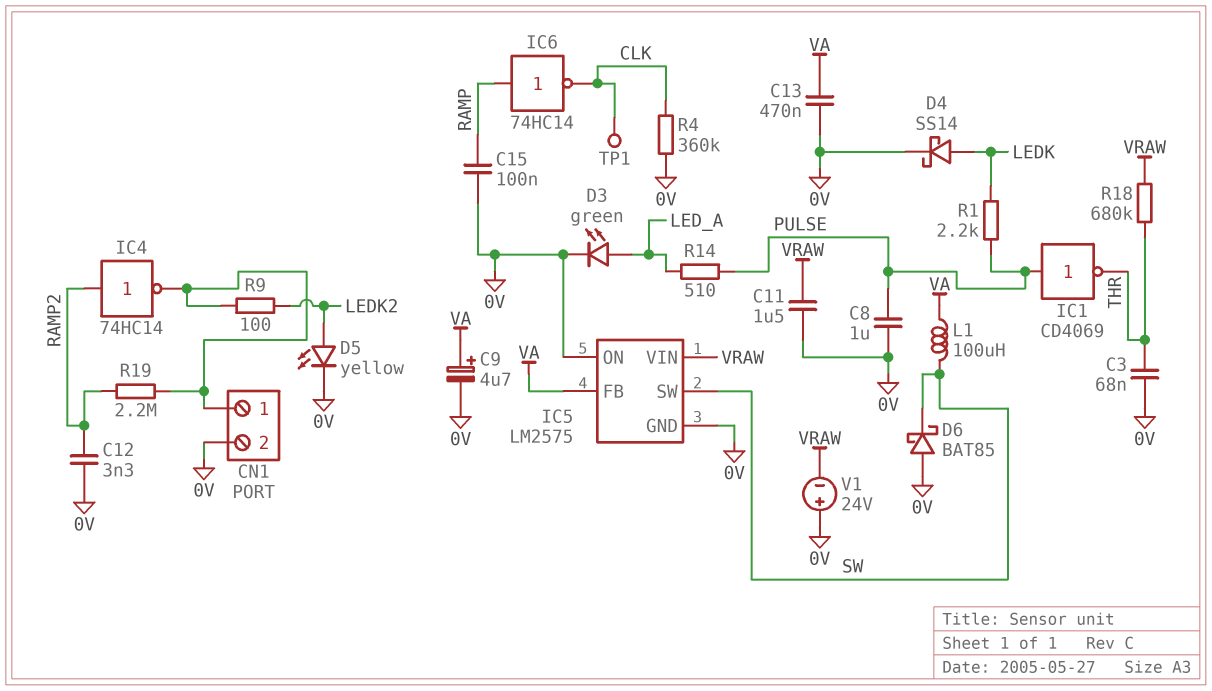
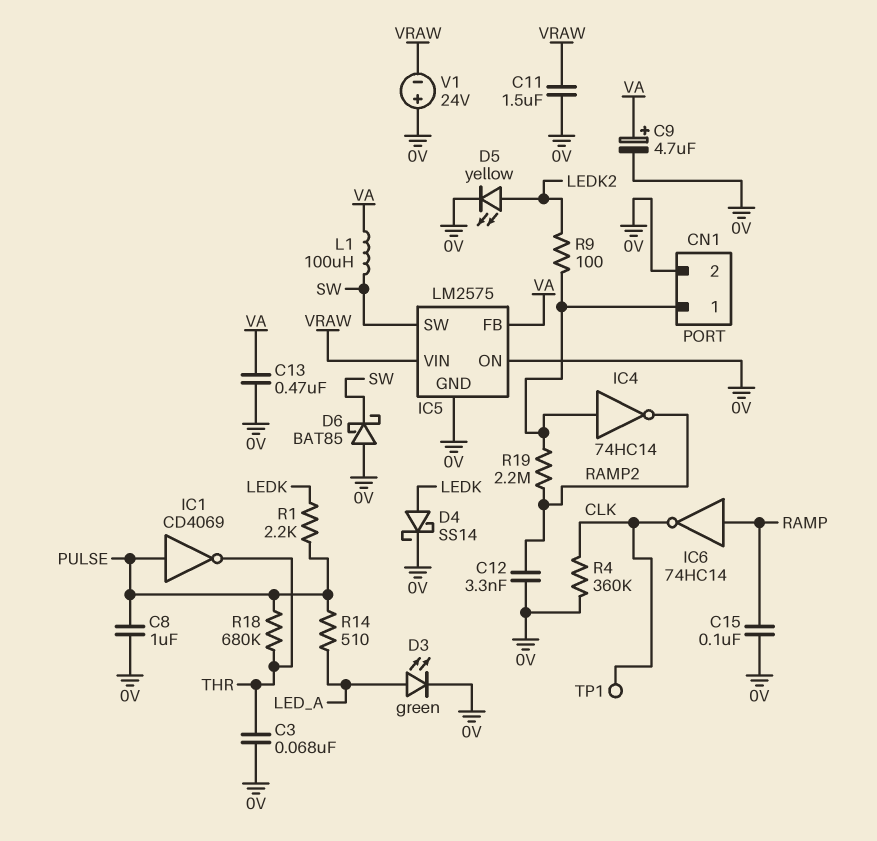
IC4: NOT 74HC14 (in RAMP2, out CN1/1) -> NOT 74HC14 (in CN1/1, out RAMP2)
R18: 680k (THR, VRAW) -> 680k (PULSE, THR)

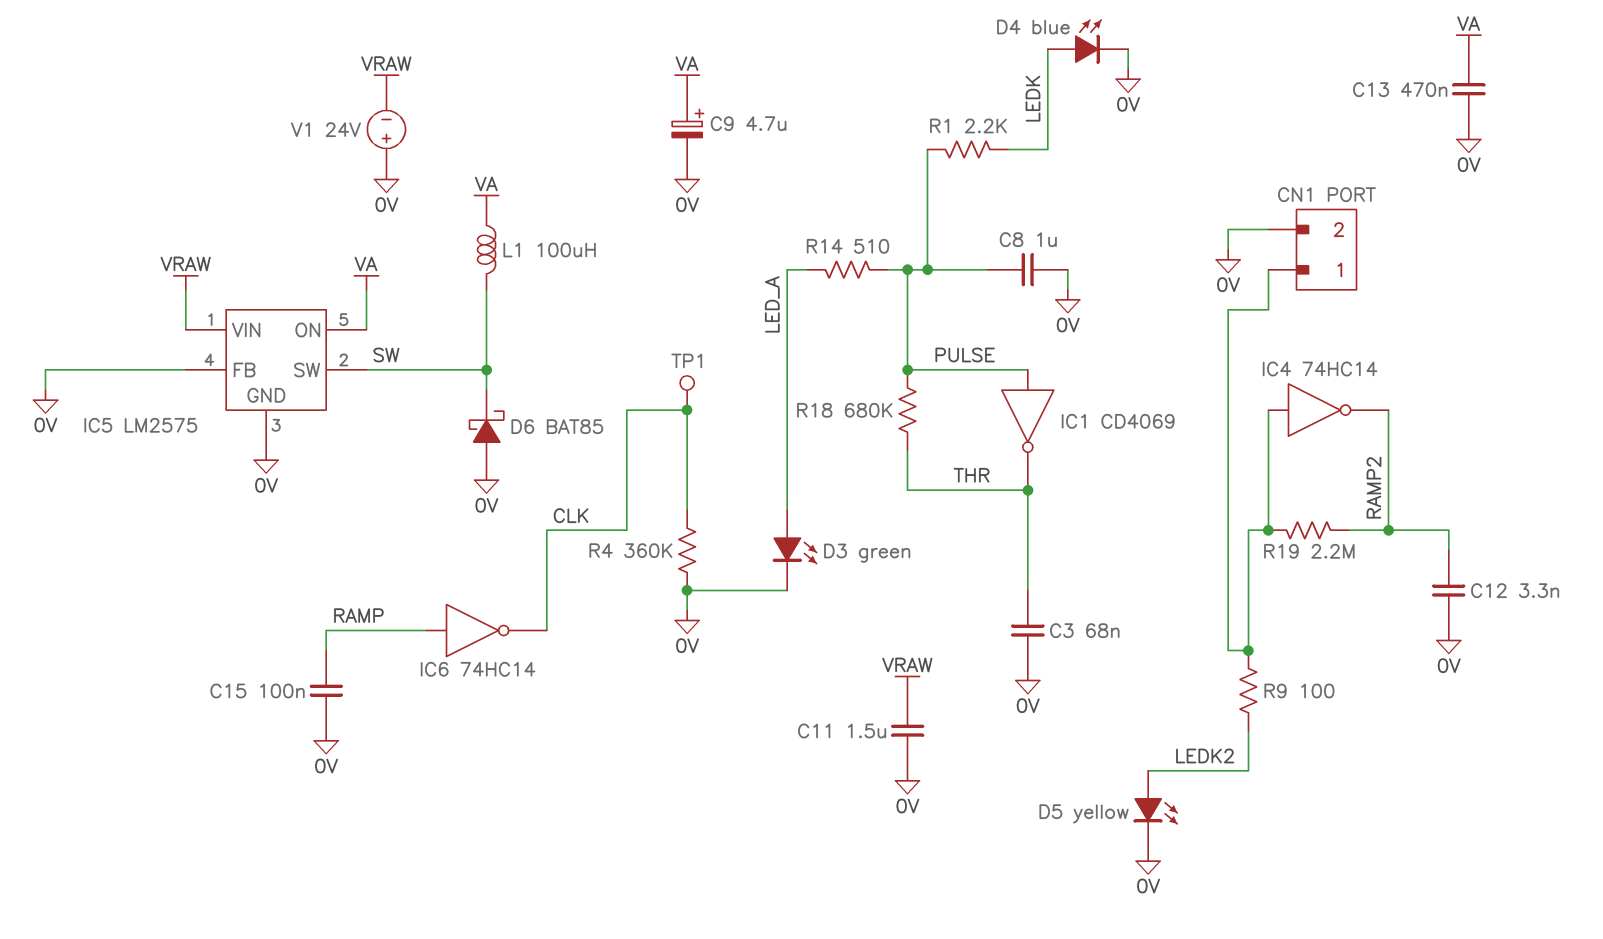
D4: schottky SS14 (A LEDK, K 0V) -> LED blue (A LEDK, K 0V)
IC5 pin FB: VA -> 0V
IC5 pin ON: 0V -> VA

